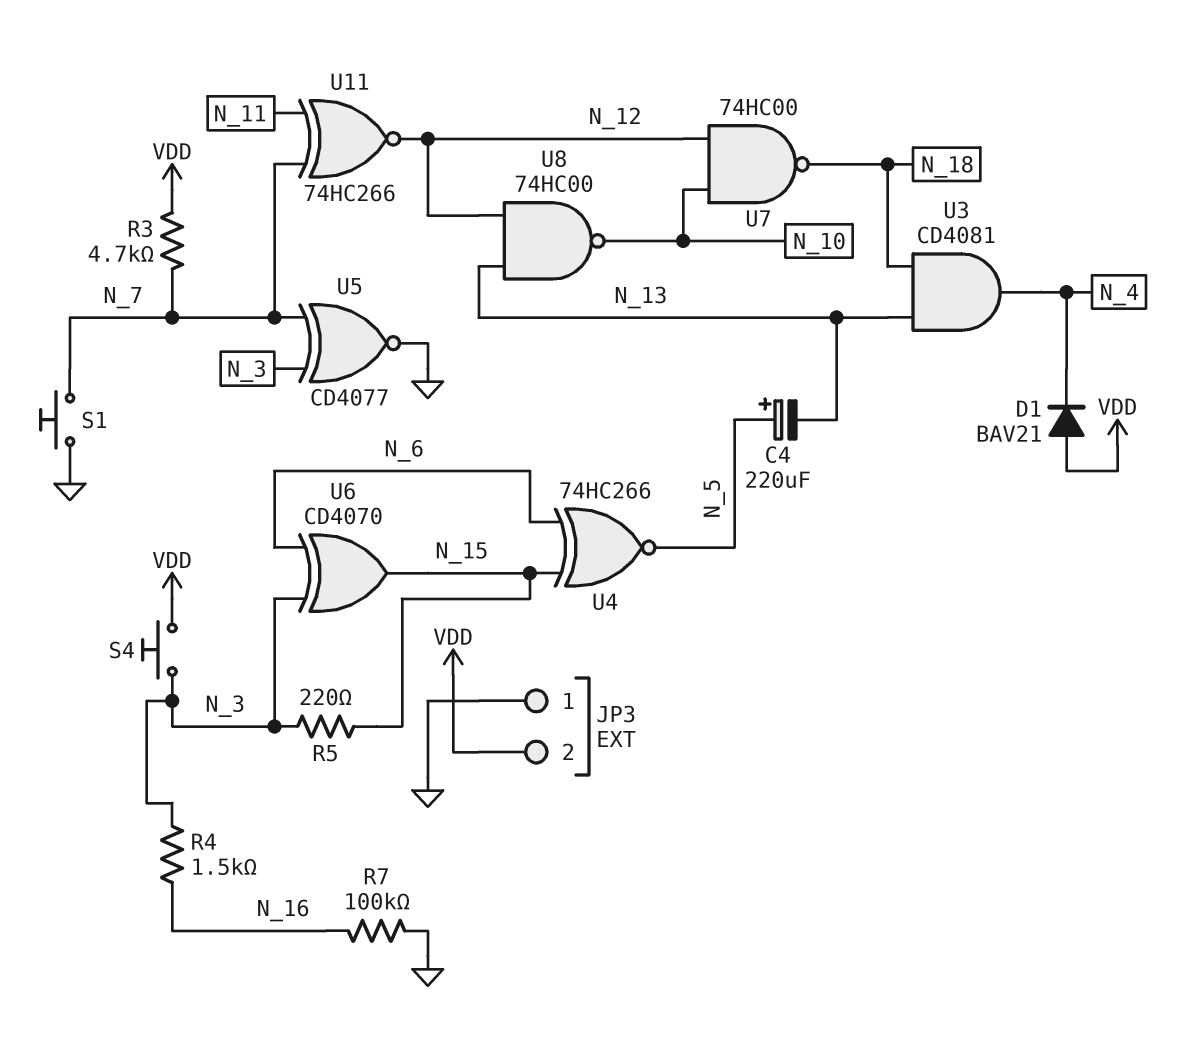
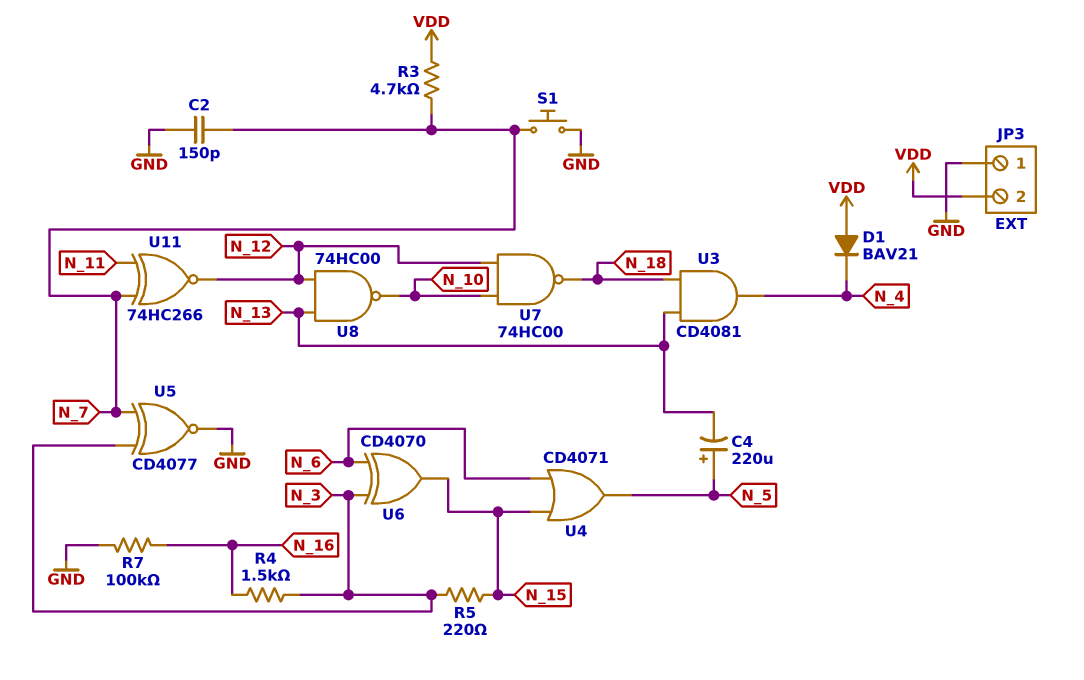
C2: none -> 150pF (GND, N_7)
S4: button (N_3, VDD) -> none
U4: XNOR 74HC266 (in N_6, in N_15, out N_5) -> OR CD4071 (in N_6, in N_15, out N_5)

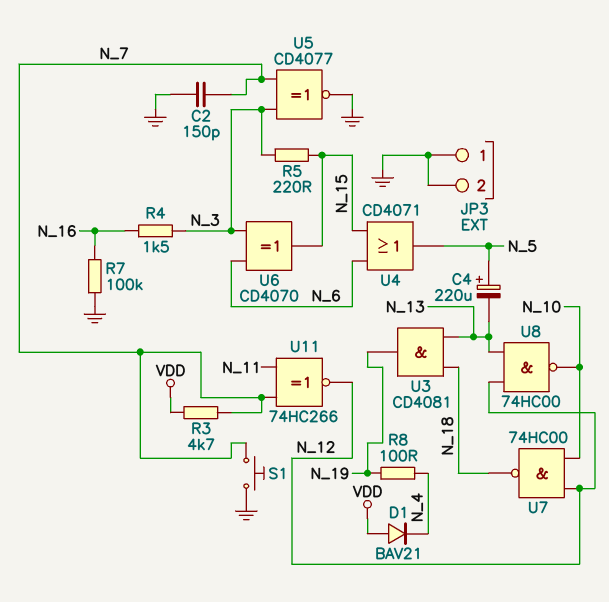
JP3 pin 2: VDD -> GND
R8: none -> 100 (N_4, N_19)
U3: AND CD4081 (in N_13, in N_18, out N_4) -> AND CD4081 (in N_13, in N_18, out N_19)

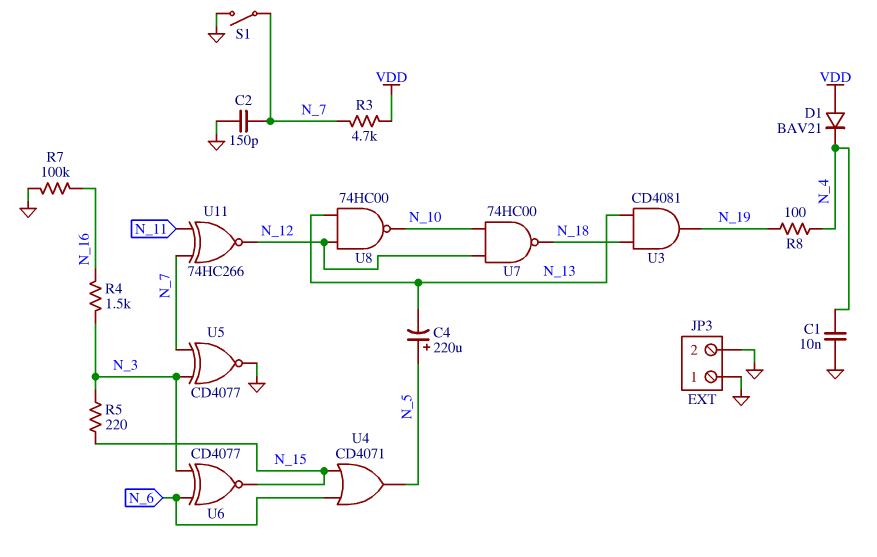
C1: none -> 10nF (GND, N_4)
S1: button (GND, N_7) -> switch (GND, N_7)
U6: XOR CD4070 (in N_3, in N_6, out N_15) -> XNOR CD4077 (in N_3, in N_6, out N_15)

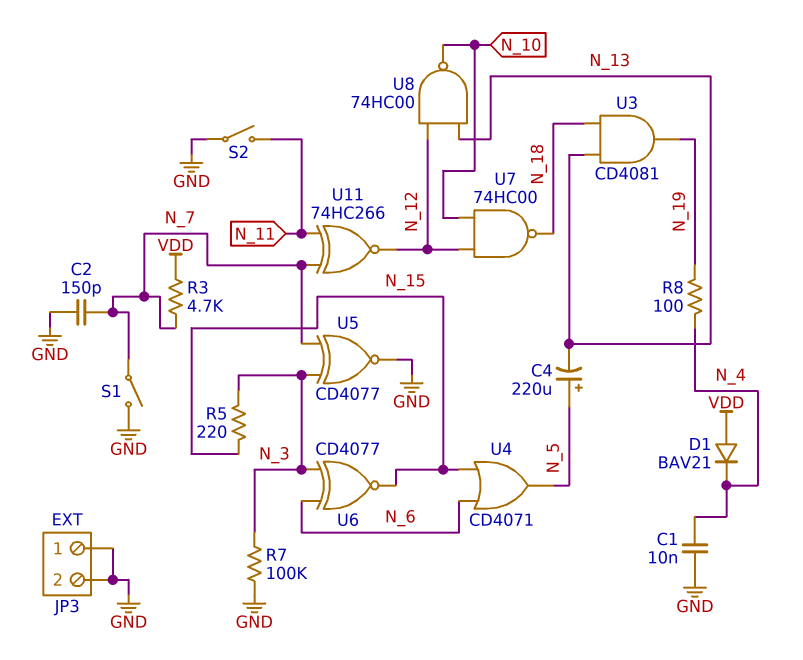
R4: 1.5k (N_3, N_16) -> none
R7: 100k (GND, N_16) -> 100k (GND, N_3)
S2: none -> switch (GND, N_11)

